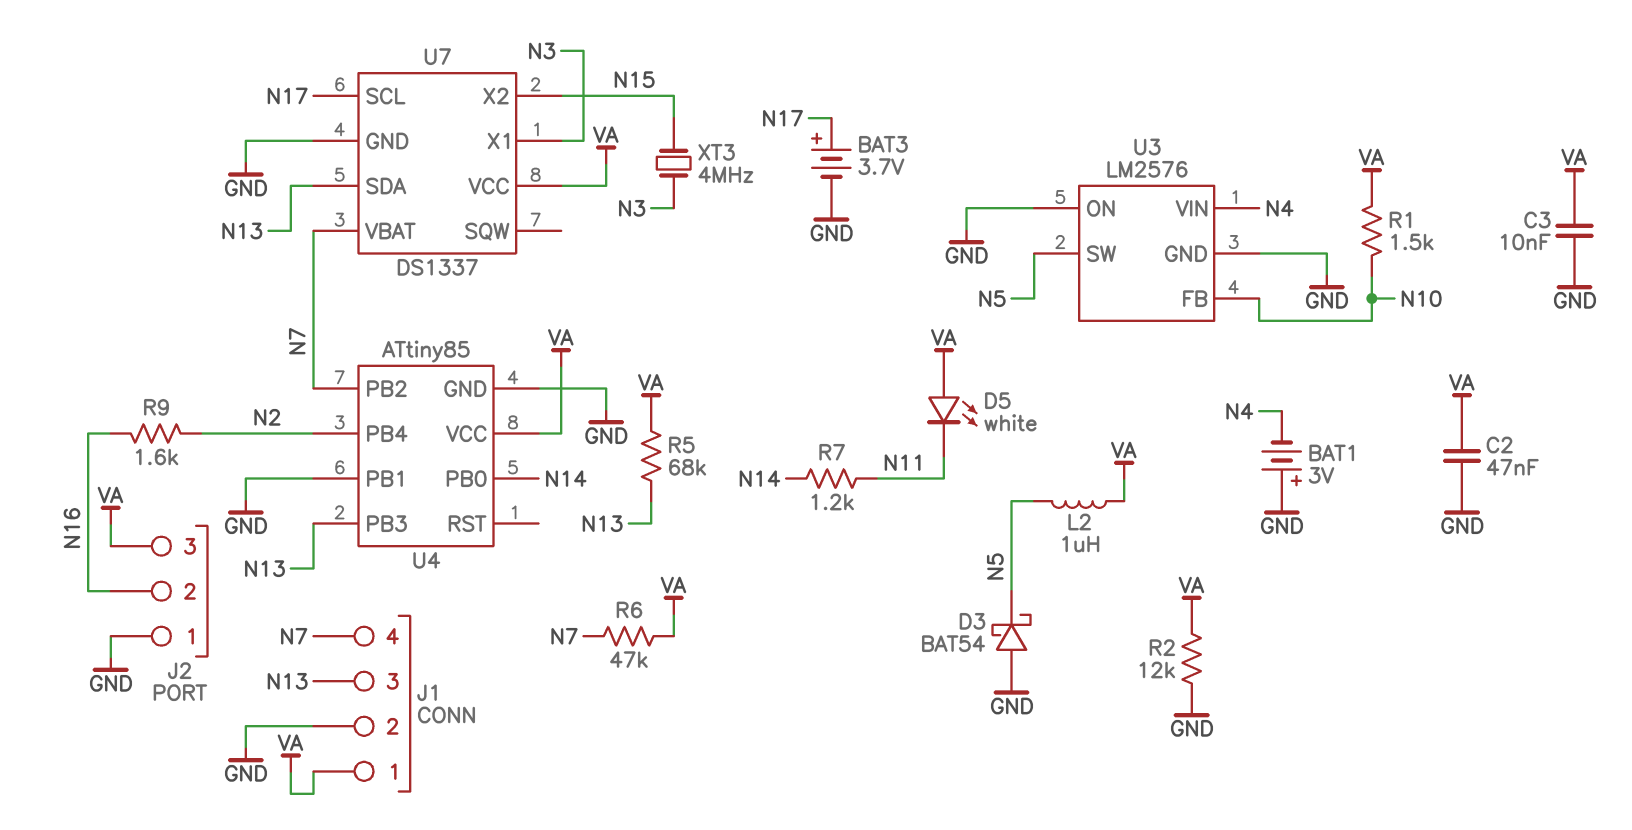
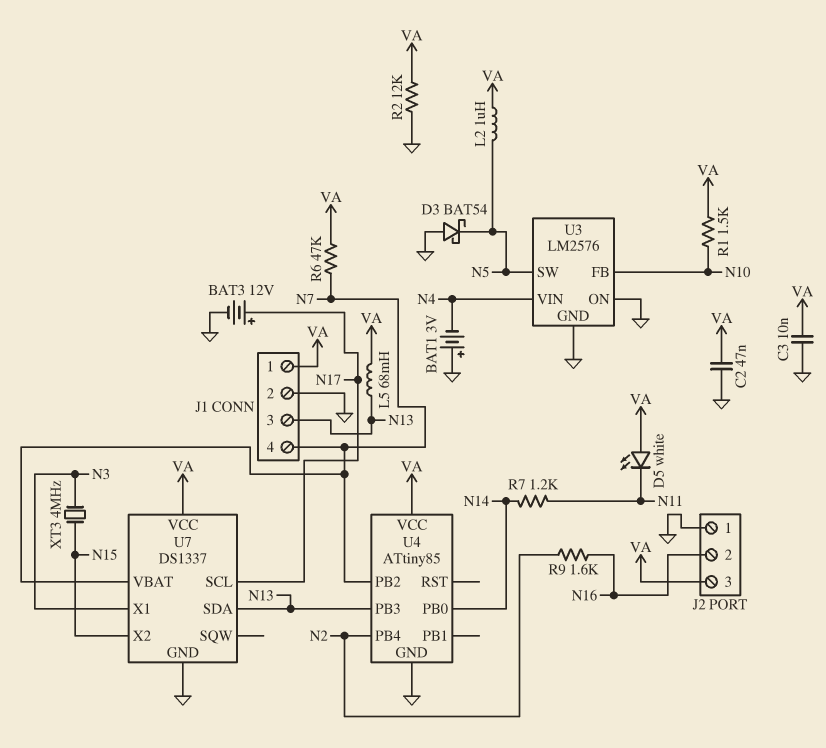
BAT3: 3.7V (plus N17, minus GND) -> 12V (plus N17, minus GND)
L5: none -> 68mH (N13, VA)
R5: 68k (N13, VA) -> none
U4 pin PB1: GND -> none

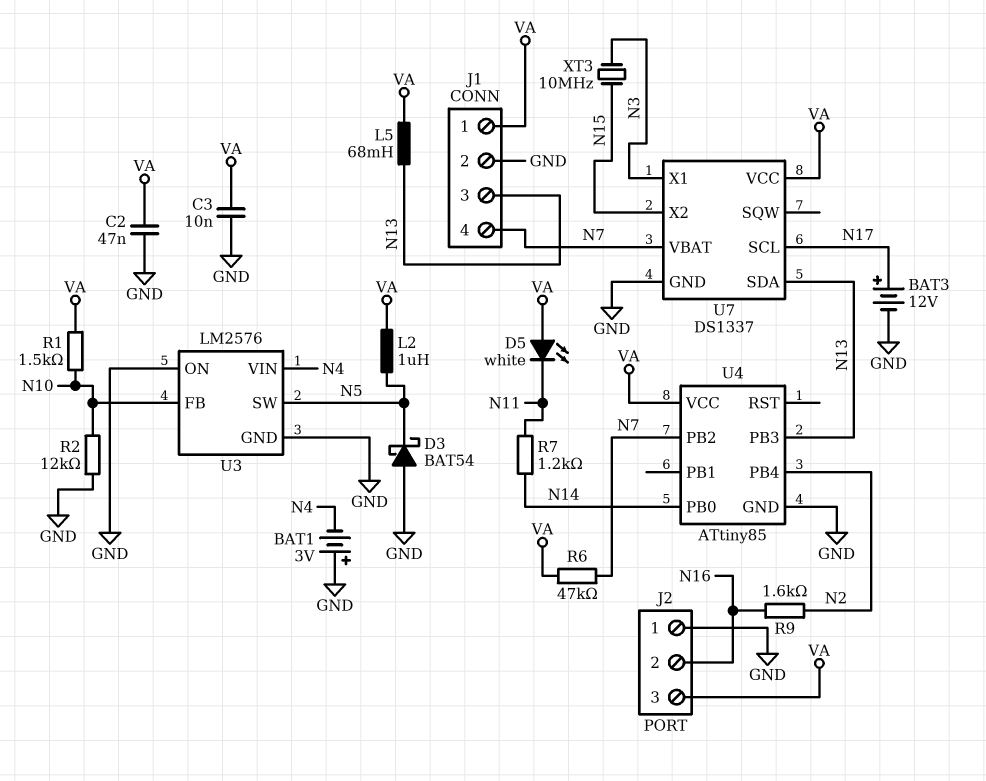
R2: 12k (GND, VA) -> 12k (GND, N10)
XT3: 4MHz (N3, N15) -> 10MHz (N3, N15)

